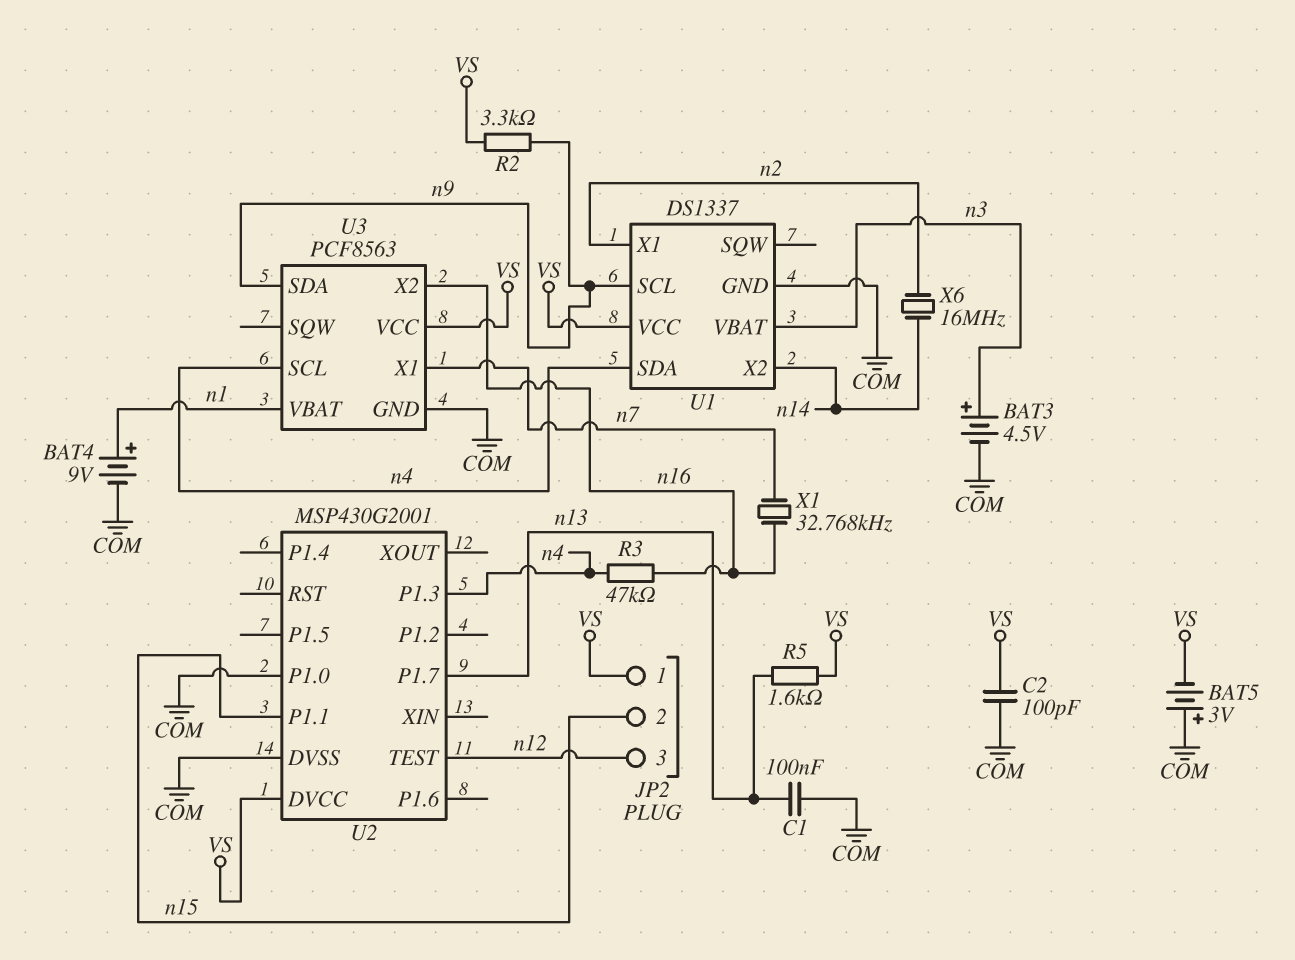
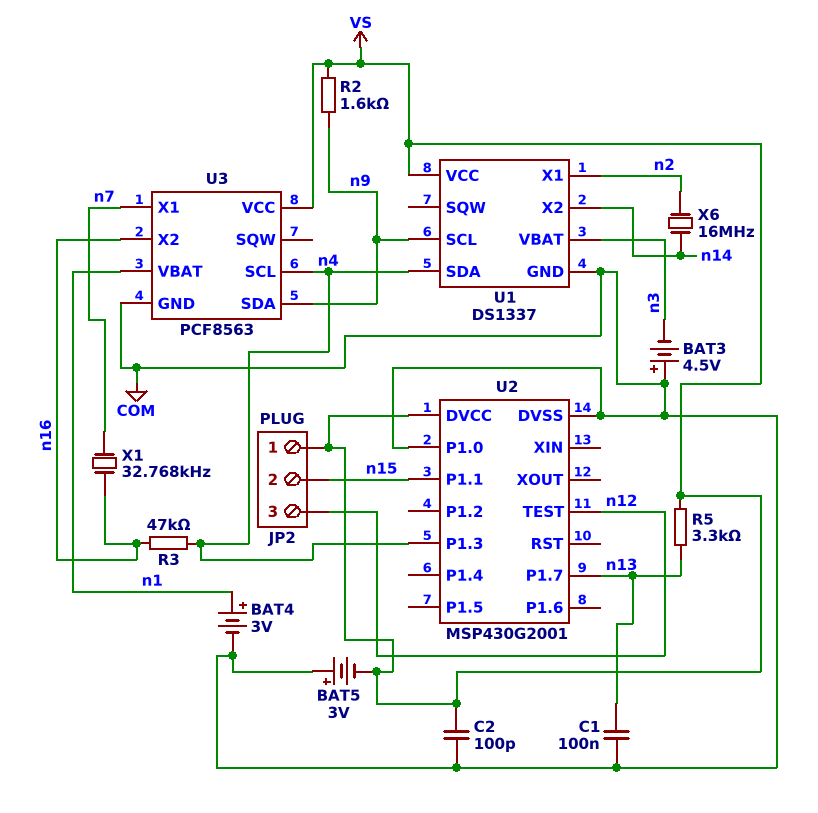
BAT3: 4.5V (plus n3, minus COM) -> 4.5V (plus COM, minus n3)
BAT4: 9V (plus n1, minus COM) -> 3V (plus n1, minus COM)
R2: 3.3k (VS, n9) -> 1.6k (VS, n9)
R5: 1.6k (VS, n13) -> 3.3k (VS, n13)

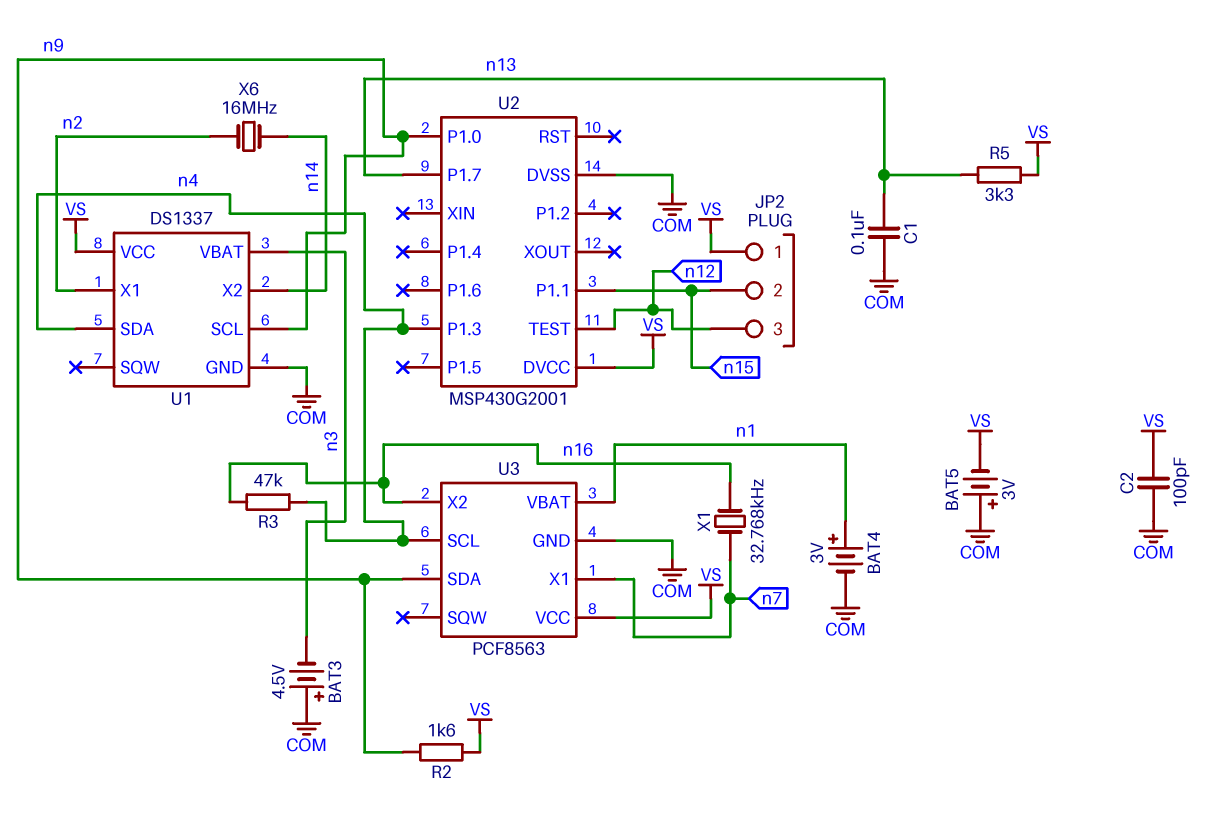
U2 pin P1.0: COM -> n9

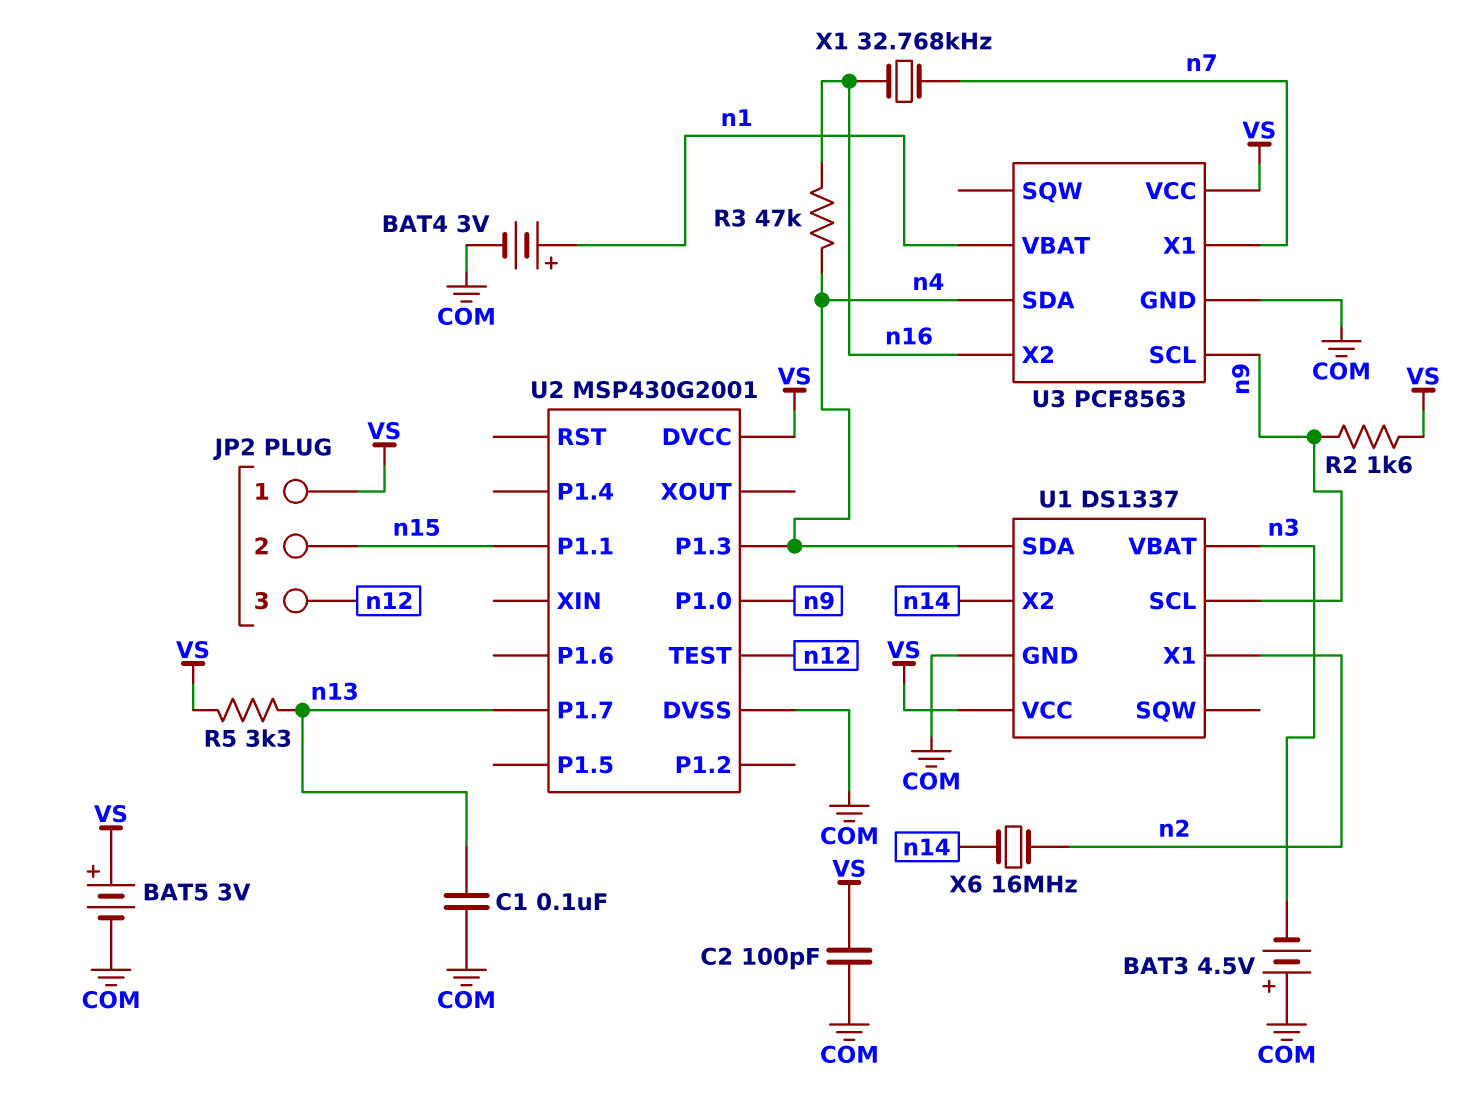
BAT5: 3V (plus COM, minus VS) -> 3V (plus VS, minus COM)
U3 pin SCL: n4 -> n9
U3 pin SDA: n9 -> n4

